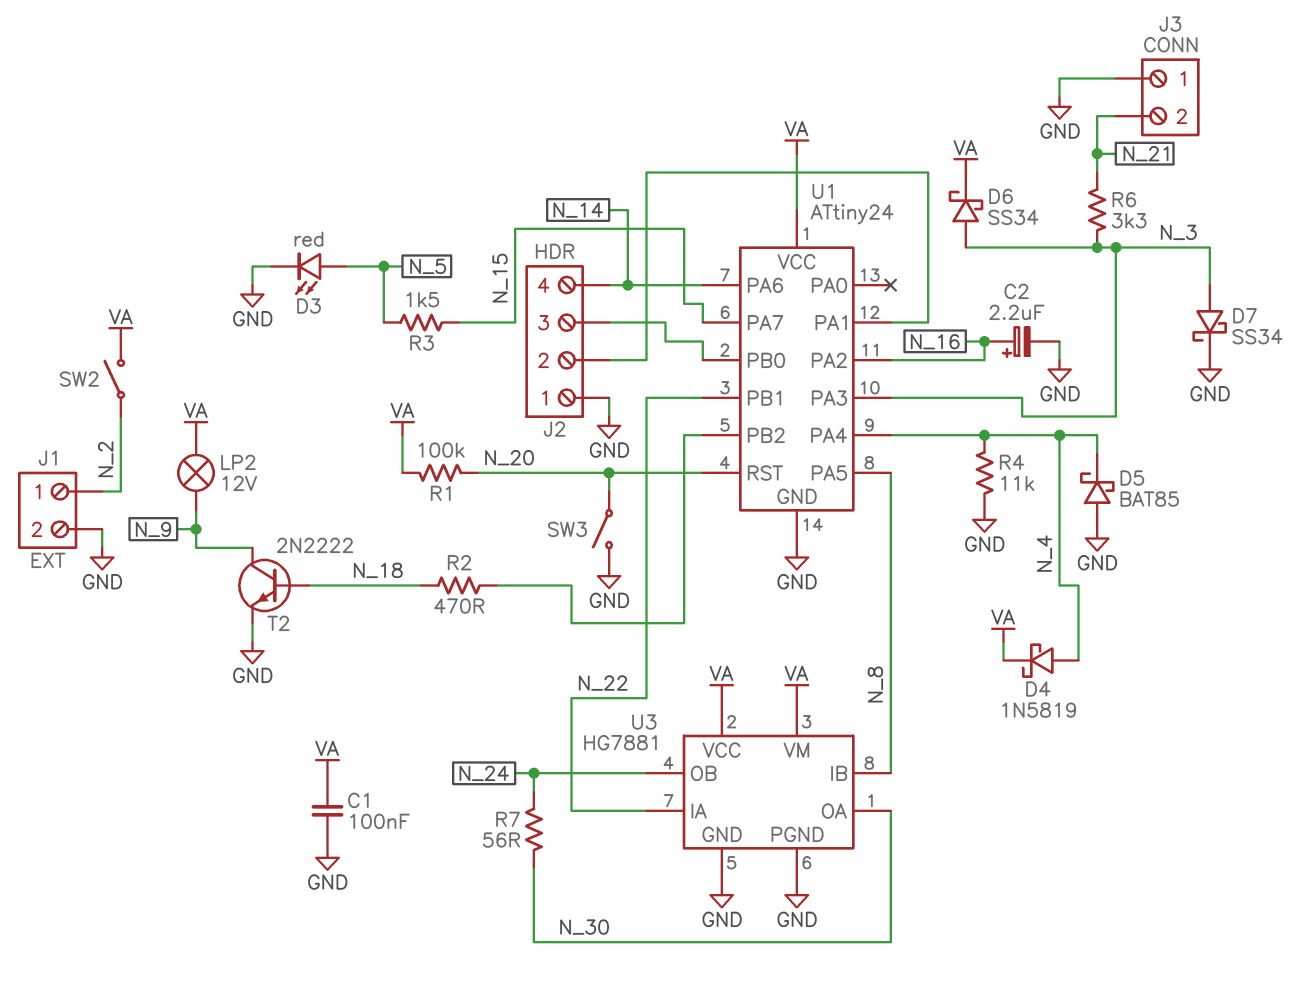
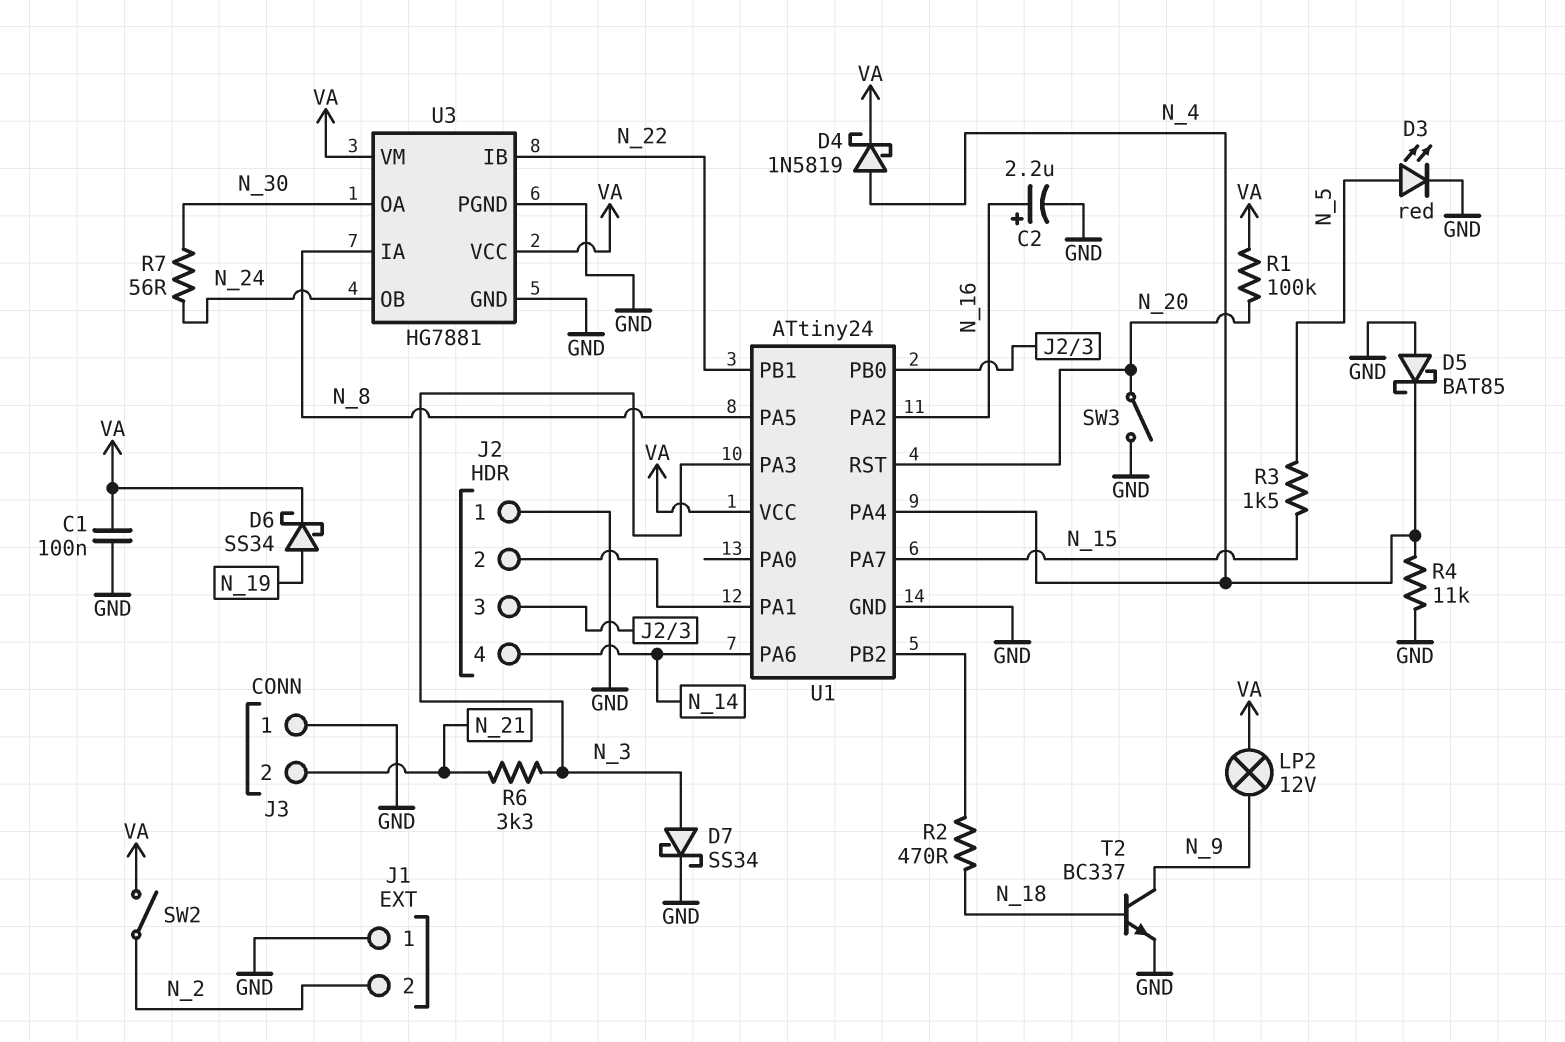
D6: schottky SS34 (A N_3, K VA) -> schottky SS34 (A N_19, K VA)
J1 pin 1: N_2 -> GND
J1 pin 2: GND -> N_2
T2: NPN 2N2222 (B N_18, C N_9, E GND) -> NPN BC337 (B N_18, C N_9, E GND)
U3 pin IA: N_22 -> N_8
U3 pin IB: N_8 -> N_22

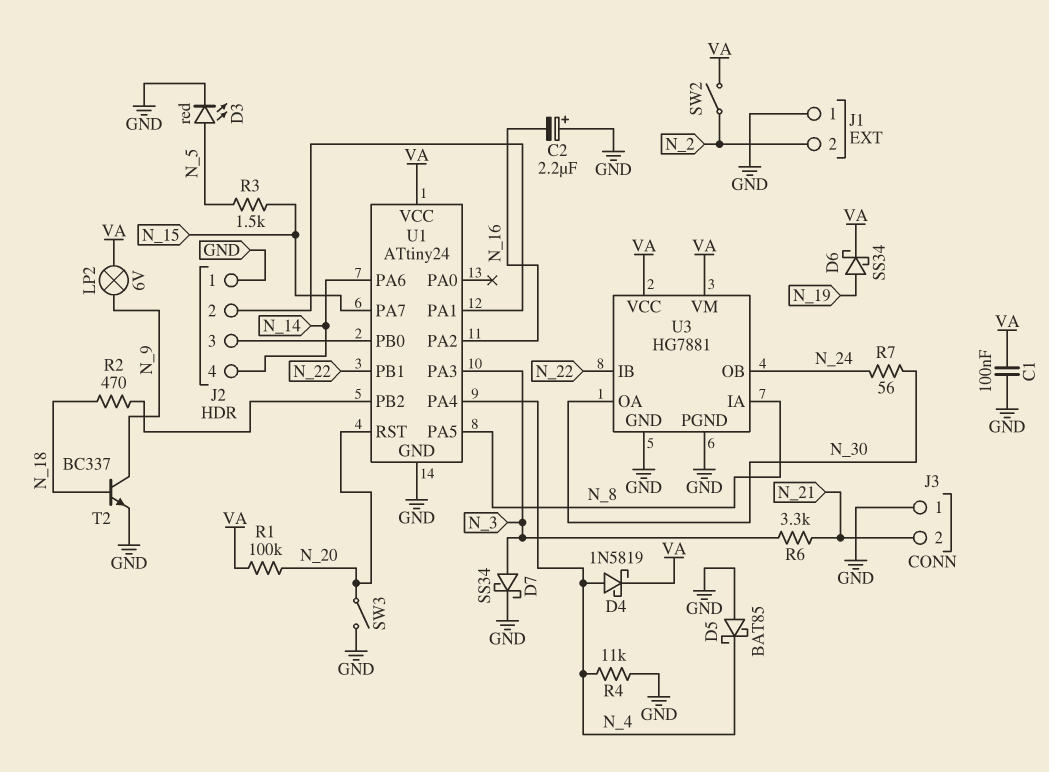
C2: 2.2uF (plus N_16, minus GND) -> 2.2uF (plus GND, minus N_16)
LP2: lamp 12V (N_9, VA) -> lamp 6V (N_9, VA)

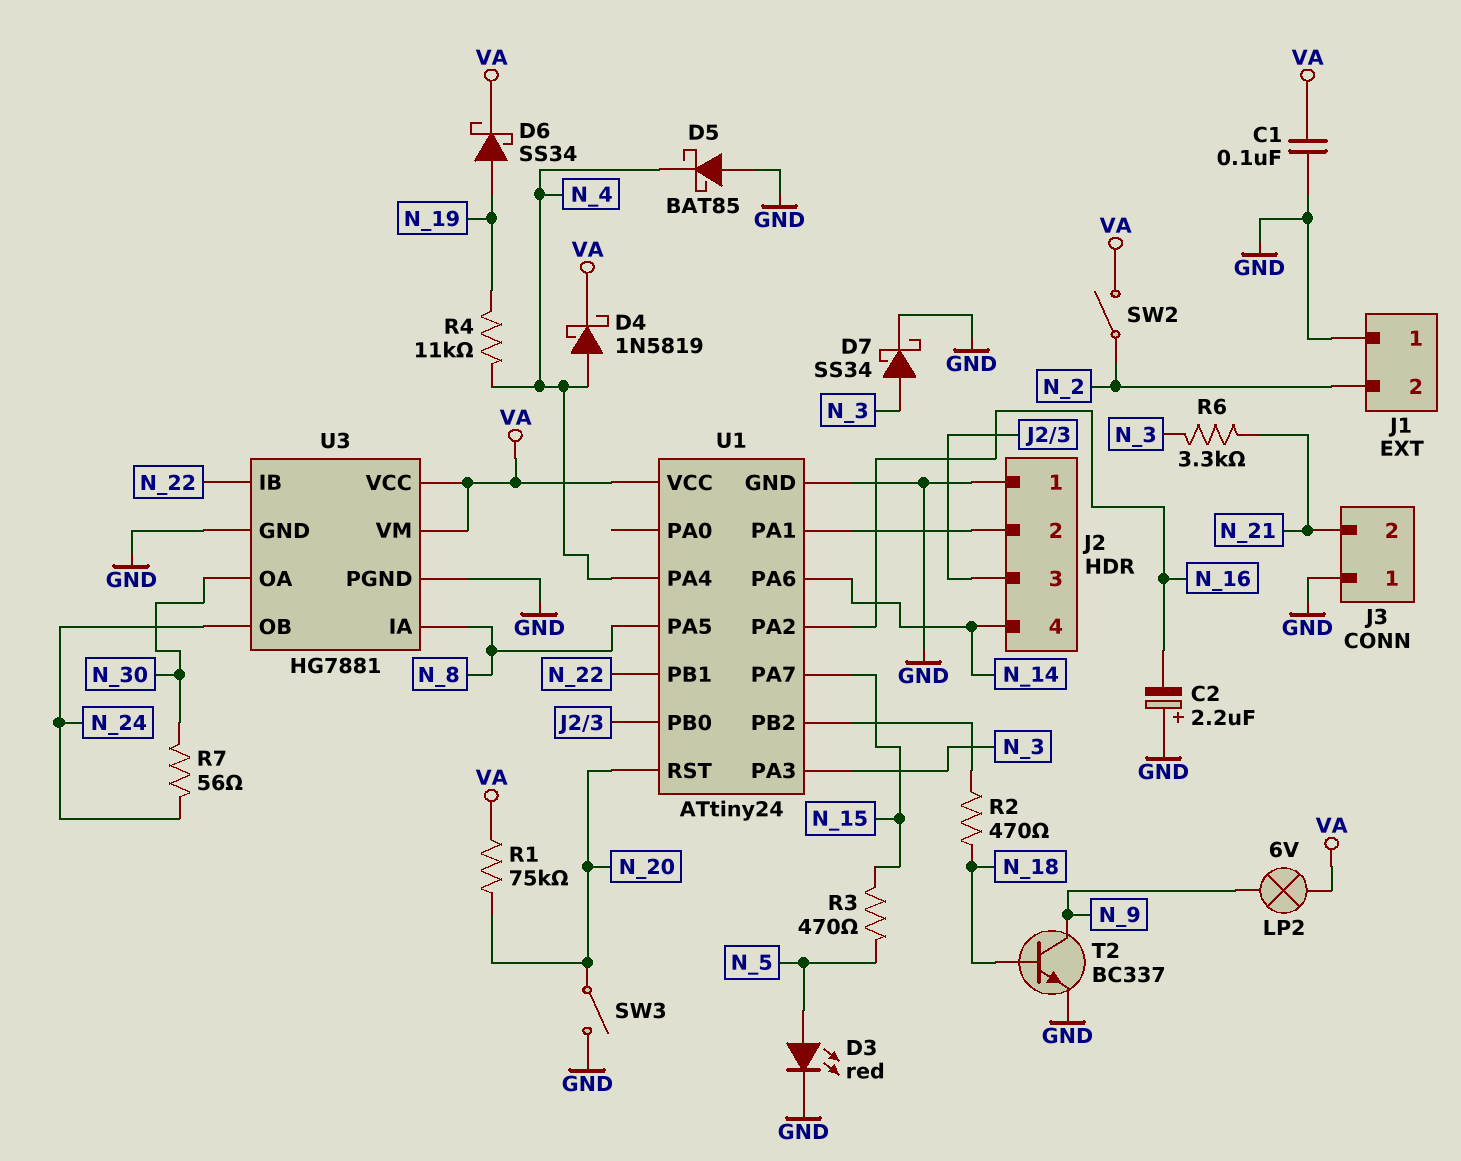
R1: 100k (N_20, VA) -> 75k (N_20, VA)
R3: 1.5k (N_5, N_15) -> 470 (N_5, N_15)
R4: 11k (GND, N_4) -> 11k (N_4, N_19)

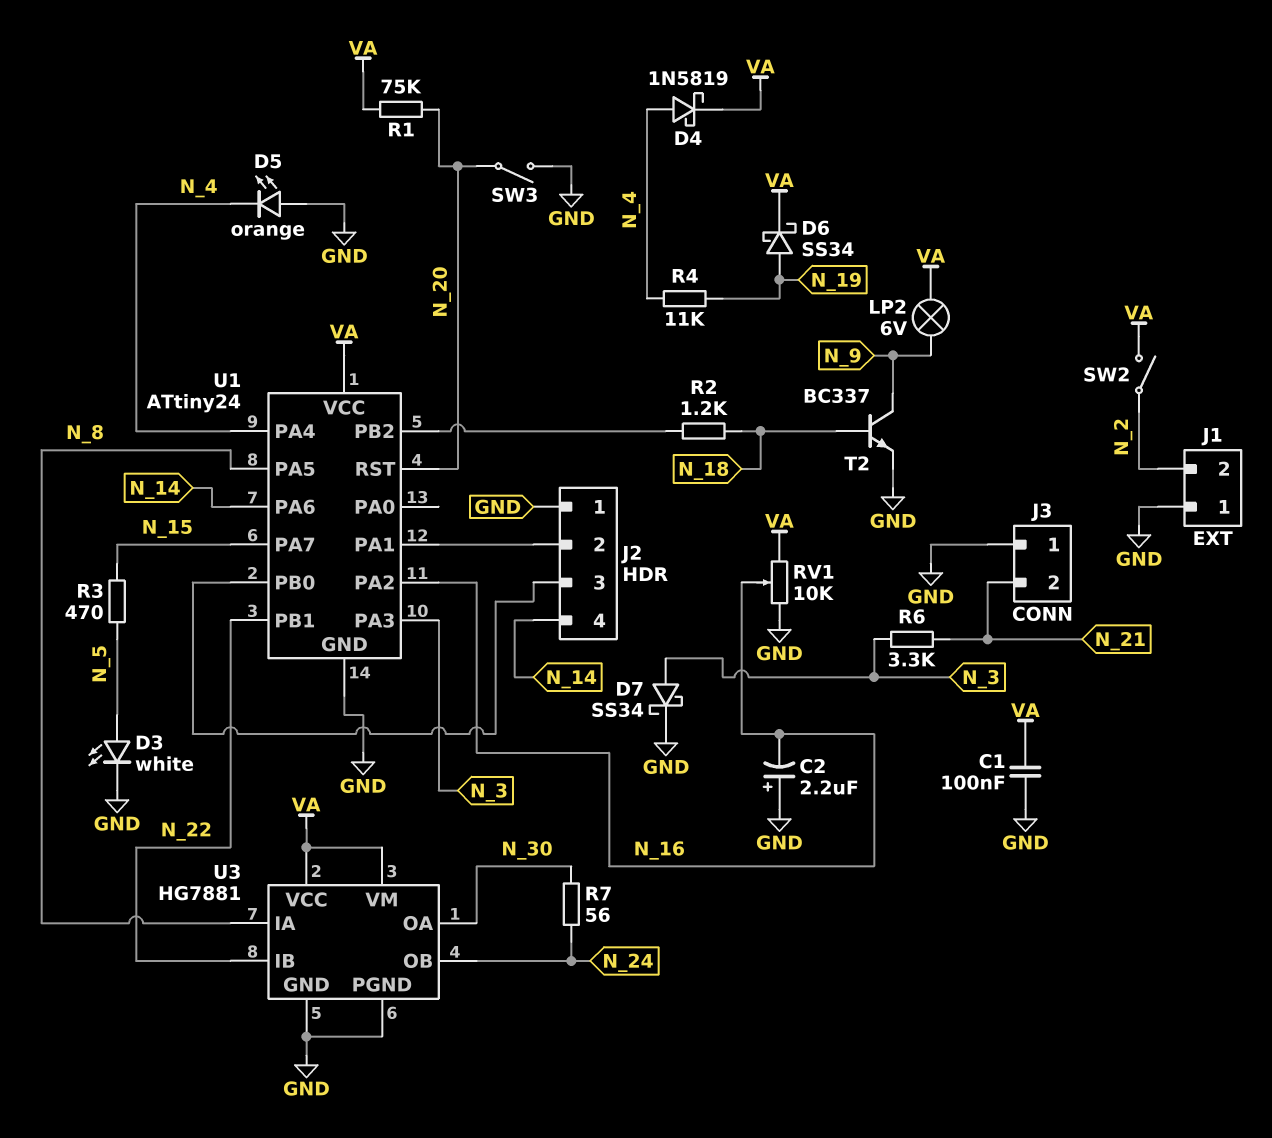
D3: LED red (A N_5, K GND) -> LED white (A N_5, K GND)
D5: schottky BAT85 (A GND, K N_4) -> LED orange (A GND, K N_4)
R2: 470 (N_18, U1/PB2) -> 1.2k (N_18, U1/PB2)
RV1: none -> 10k (GND, VA, wiper N_16)

